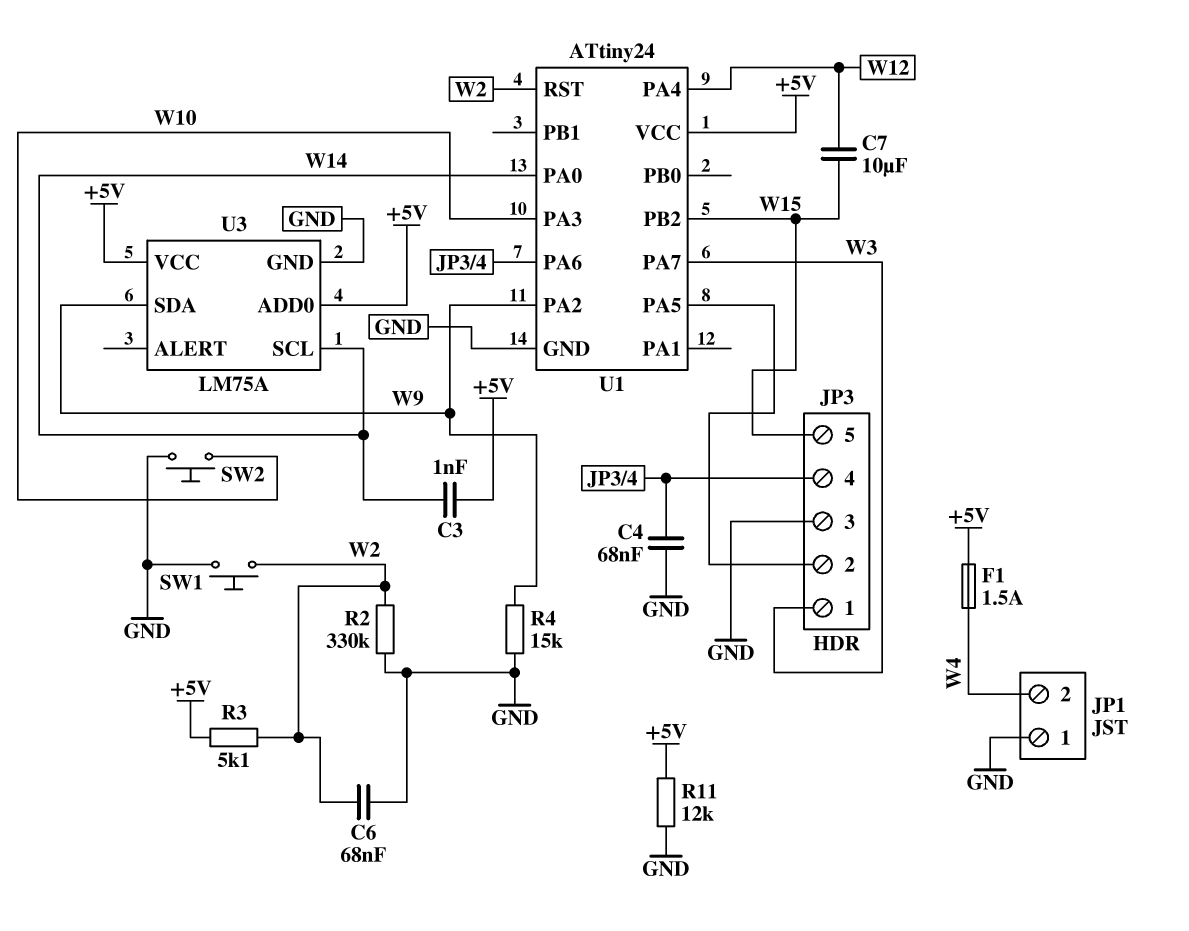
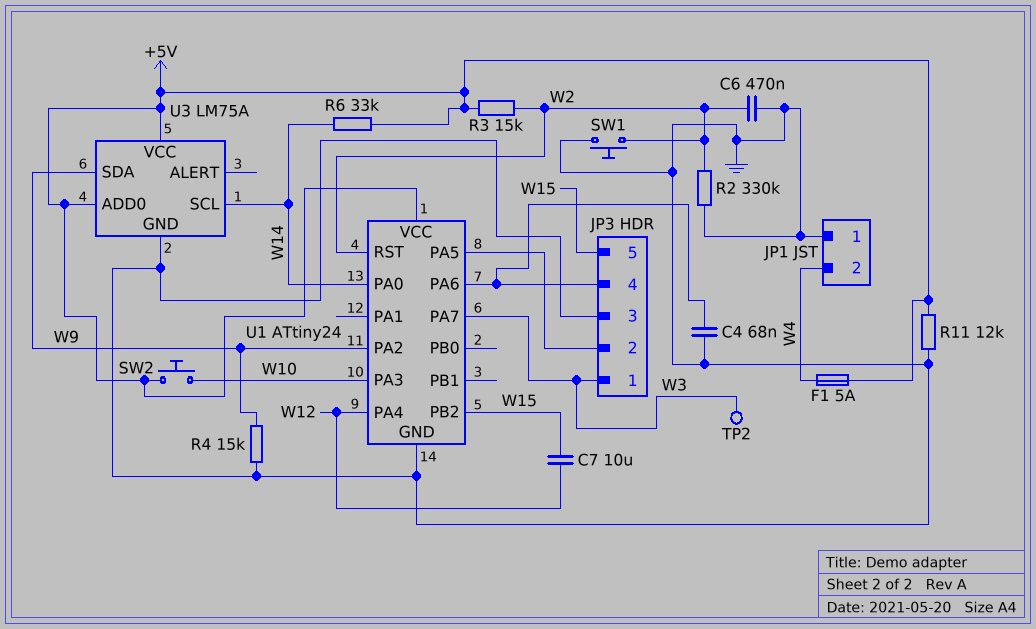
C3: 1nF (+5V, W14) -> none
C6: 68nF (GND, W2) -> 470nF (GND, W2)
F1: 1.5A (+5V, W4) -> 5A (+5V, W4)
R3: 5.1k (+5V, W2) -> 15k (+5V, W2)
R6: none -> 33k (+5V, W14)
SW2: button (GND, W10) -> button (+5V, W10)
TP2: none -> test point (W3)

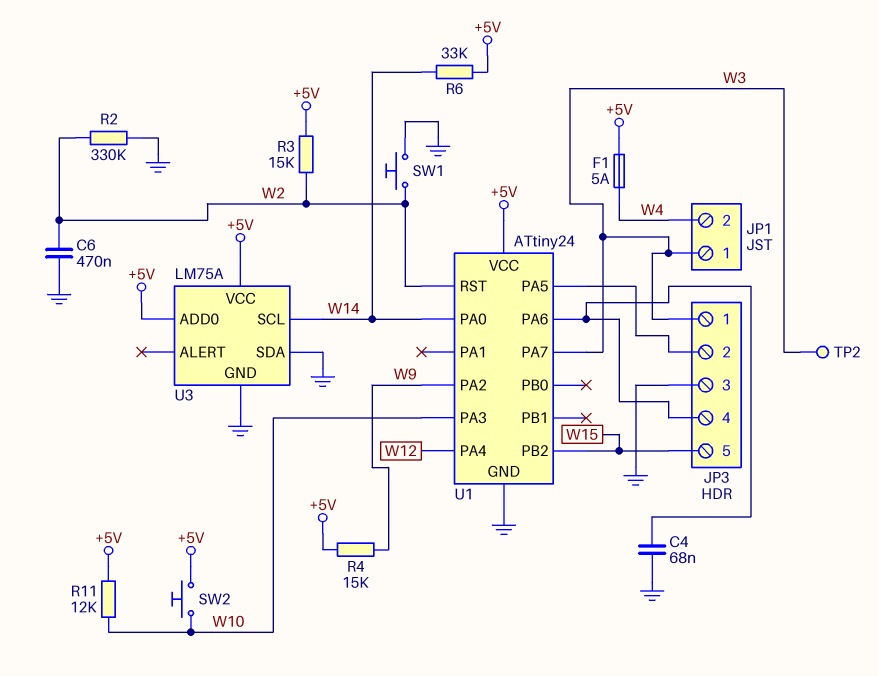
C7: 10uF (W12, W15) -> none
JP1 pin 1: GND -> W3
R4: 15k (GND, W9) -> 15k (+5V, W9)
R11: 12k (+5V, GND) -> 12k (+5V, W10)
U3 pin SDA: W9 -> GND

